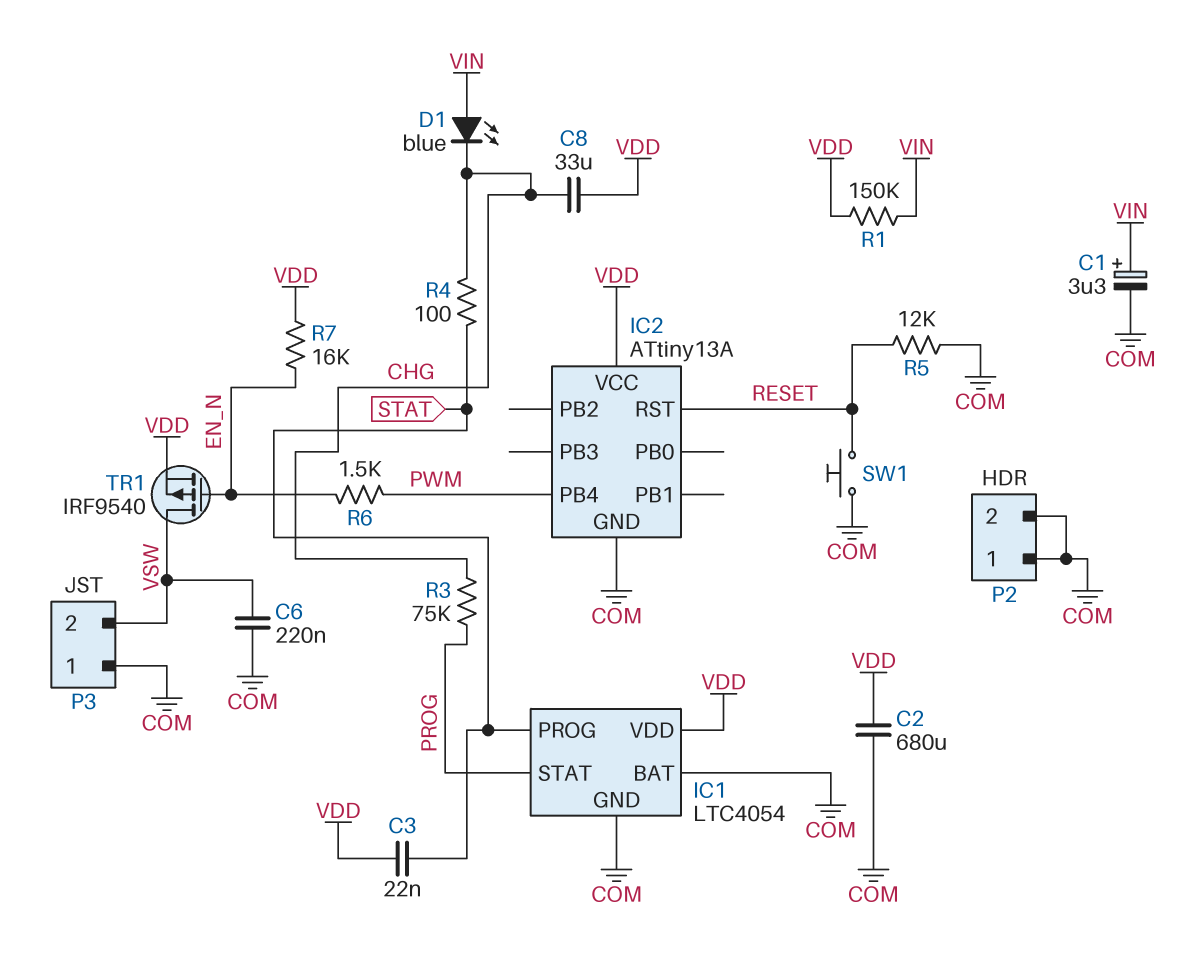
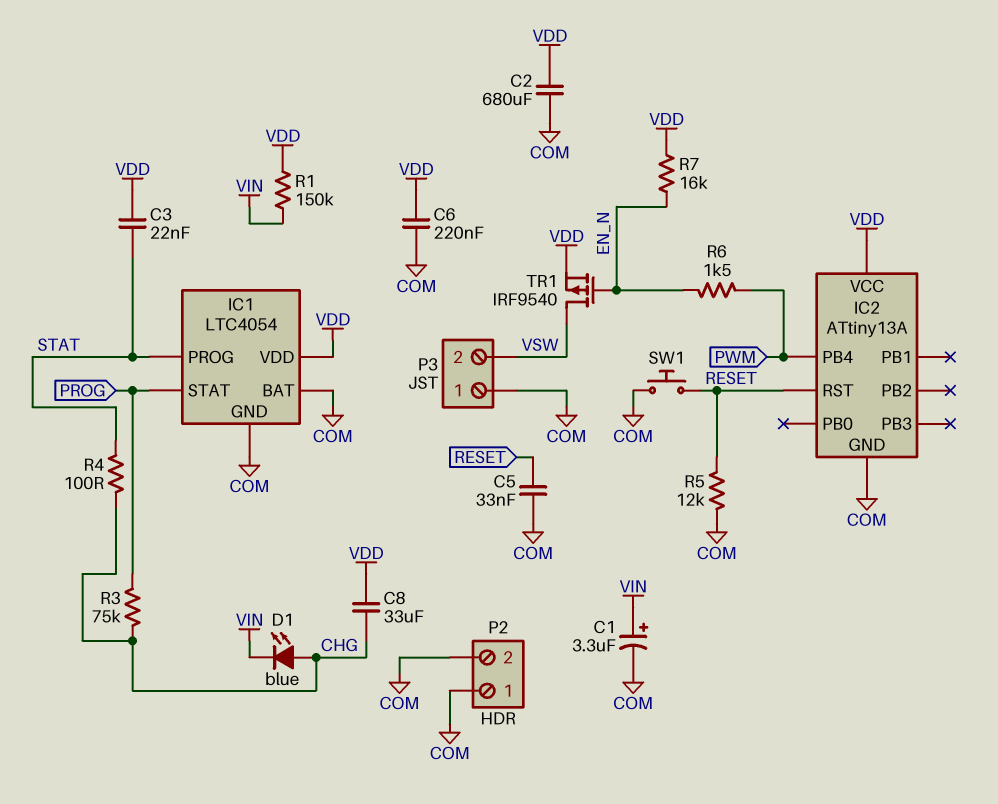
C5: none -> 33nF (COM, RESET)
C6: 220nF (COM, VSW) -> 220nF (COM, VDD)
D1: LED blue (A VIN, K CHG) -> LED blue (A CHG, K VIN)

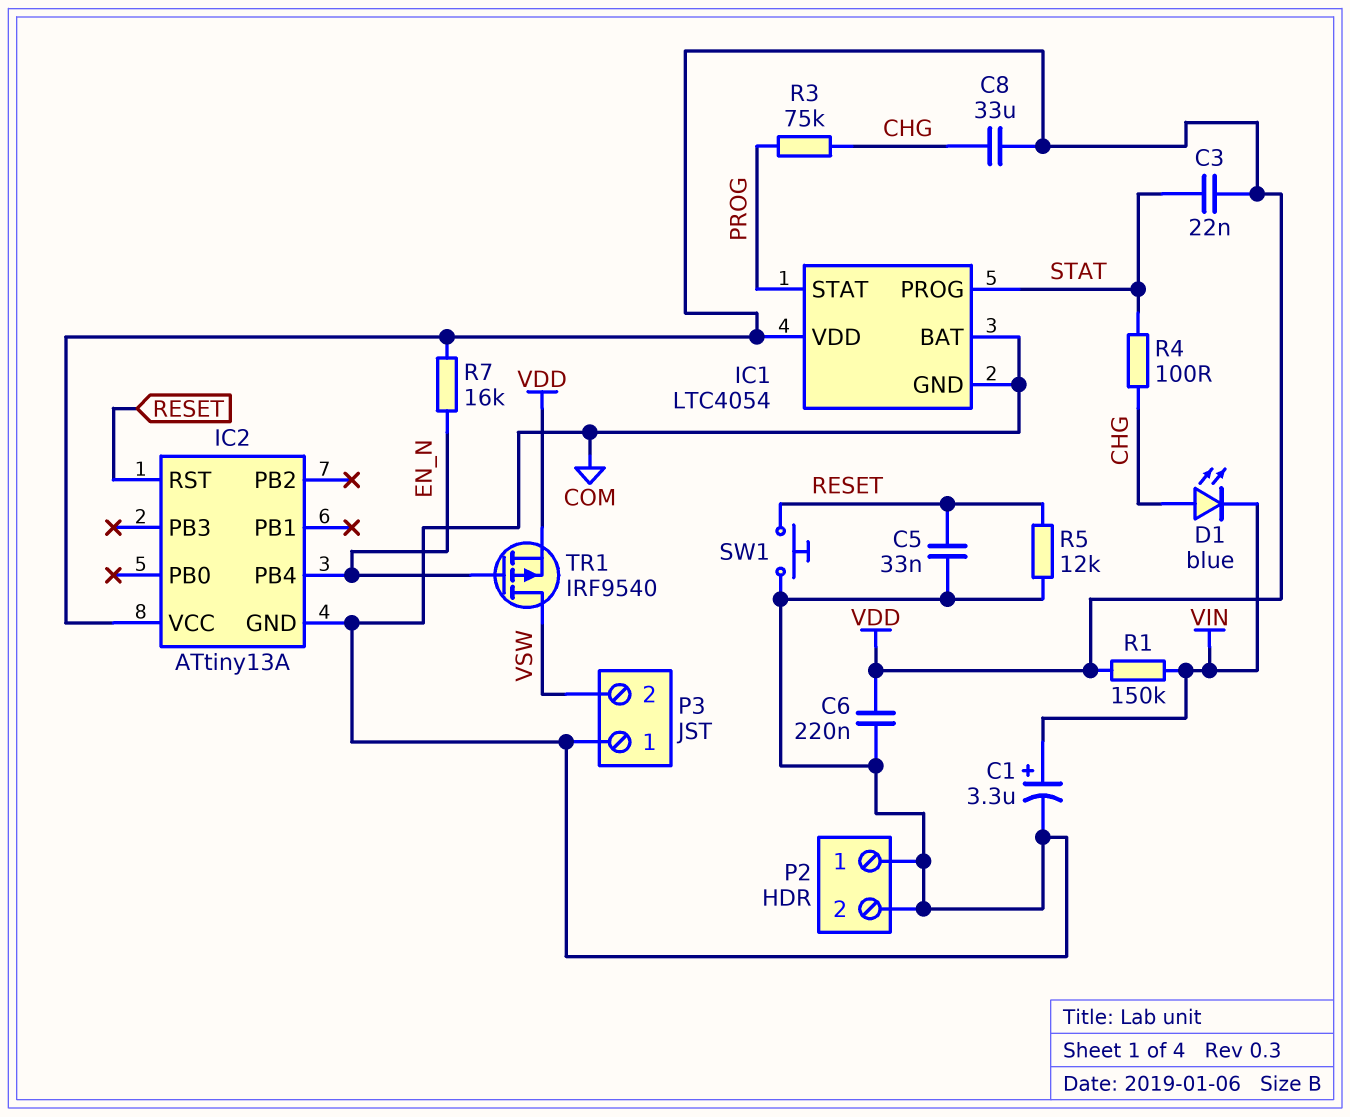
C2: 680uF (COM, VDD) -> none
IC2 pin PB4: PWM -> EN_N
R6: 1.5k (EN_N, PWM) -> none

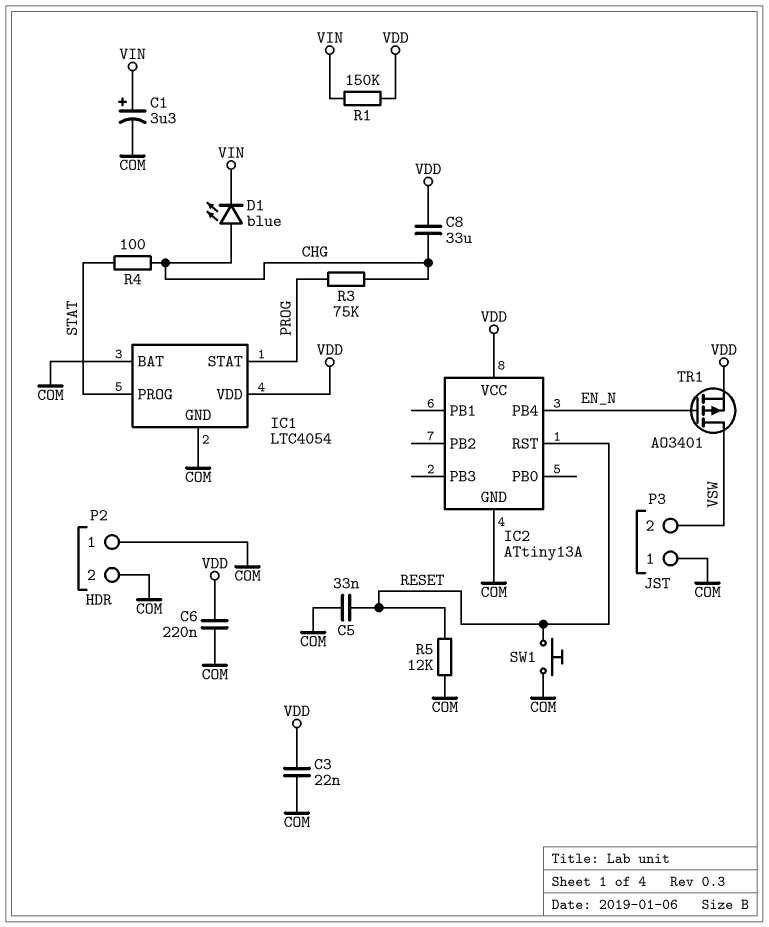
C3: 22nF (STAT, VDD) -> 22nF (COM, VDD)
R7: 16k (EN_N, VDD) -> none
TR1: PMOS IRF9540 (G EN_N, D VSW, S VDD) -> PMOS AO3401 (G EN_N, D VSW, S VDD)

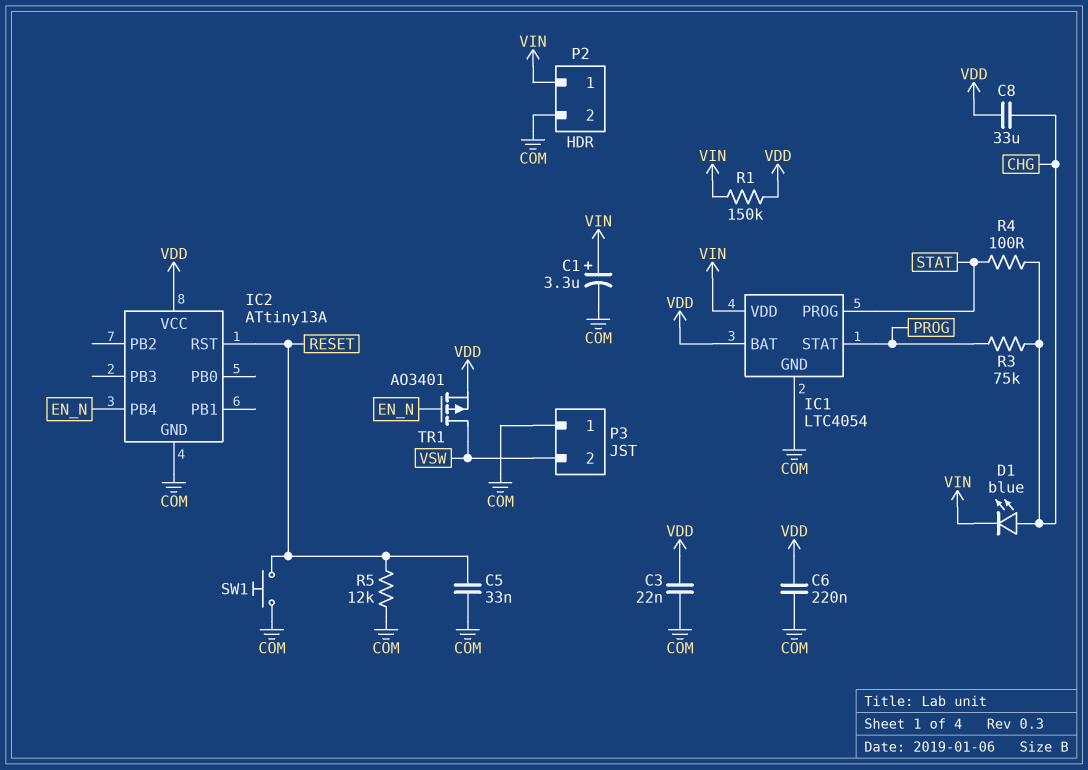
IC1 pin BAT: COM -> VDD
IC1 pin VDD: VDD -> VIN
P2 pin 1: COM -> VIN

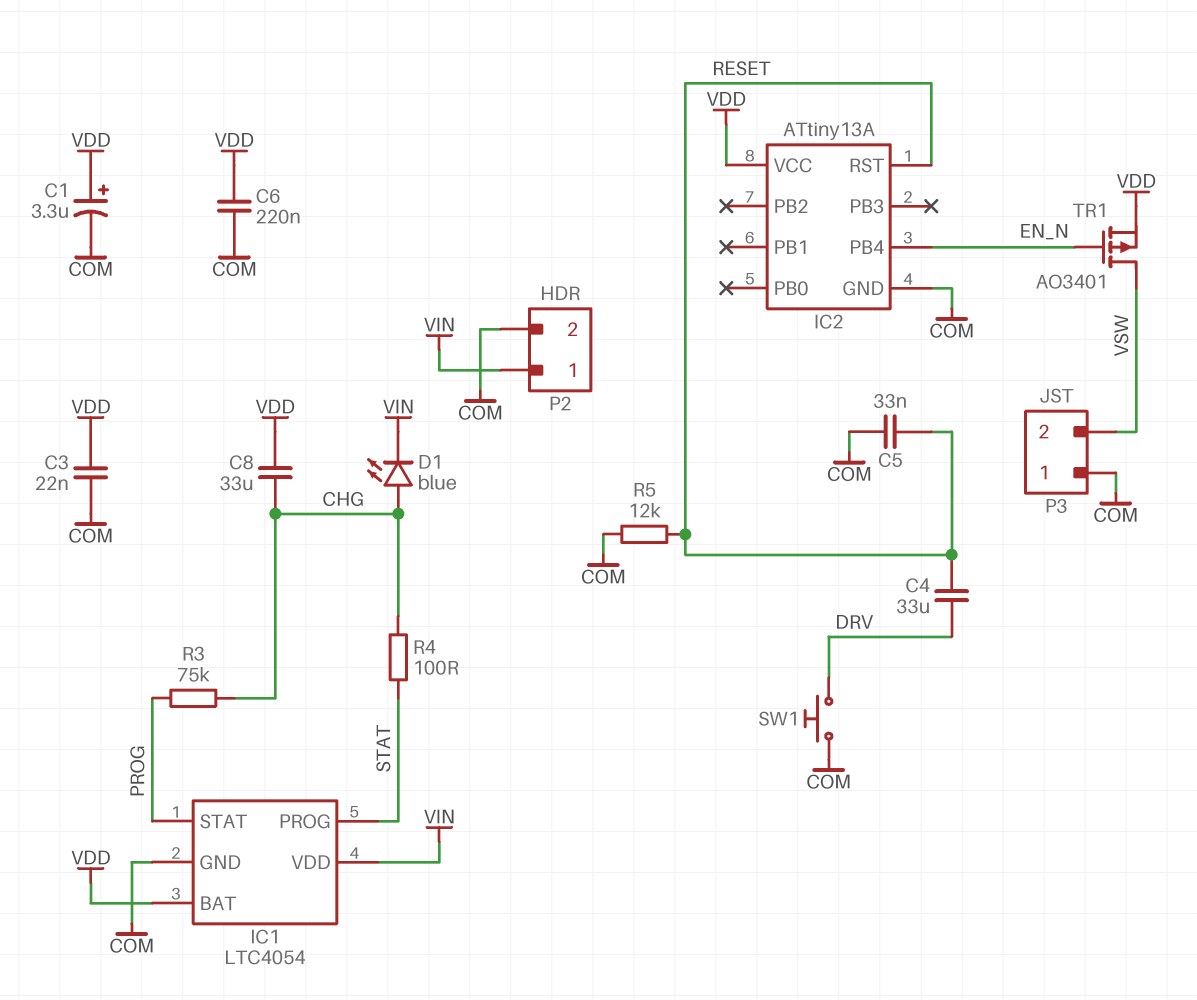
C1: 3.3uF (plus VIN, minus COM) -> 3.3uF (plus VDD, minus COM)
C4: none -> 33uF (DRV, RESET)
R1: 150k (VDD, VIN) -> none
SW1: button (COM, RESET) -> button (COM, DRV)

